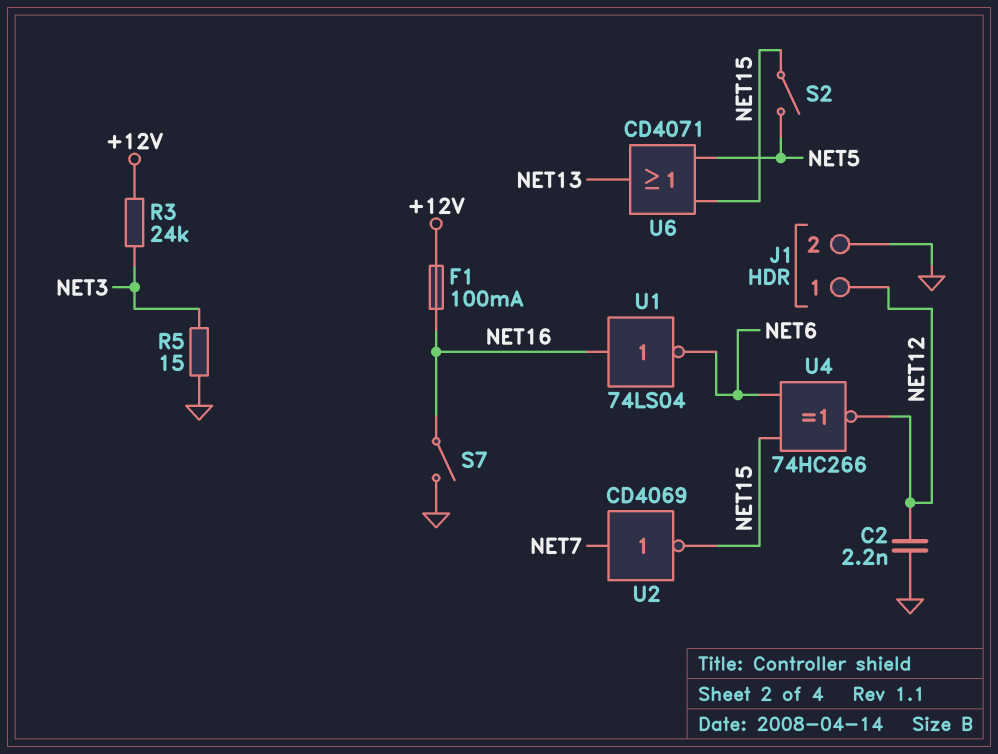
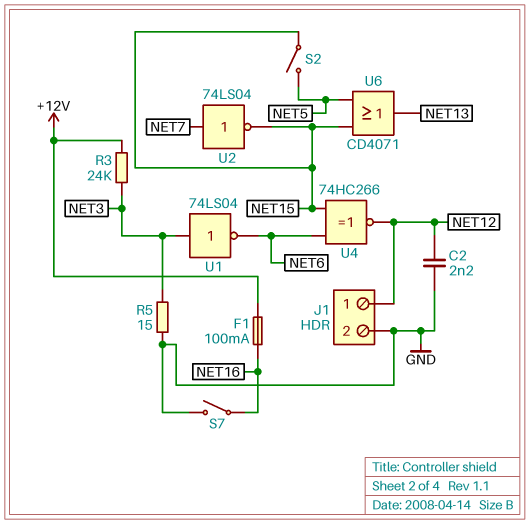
U1: NOT 74LS04 (in NET16, out NET6) -> NOT 74LS04 (in NET3, out NET6)
U2: NOT CD4069 (in NET7, out NET15) -> NOT 74LS04 (in NET7, out NET15)

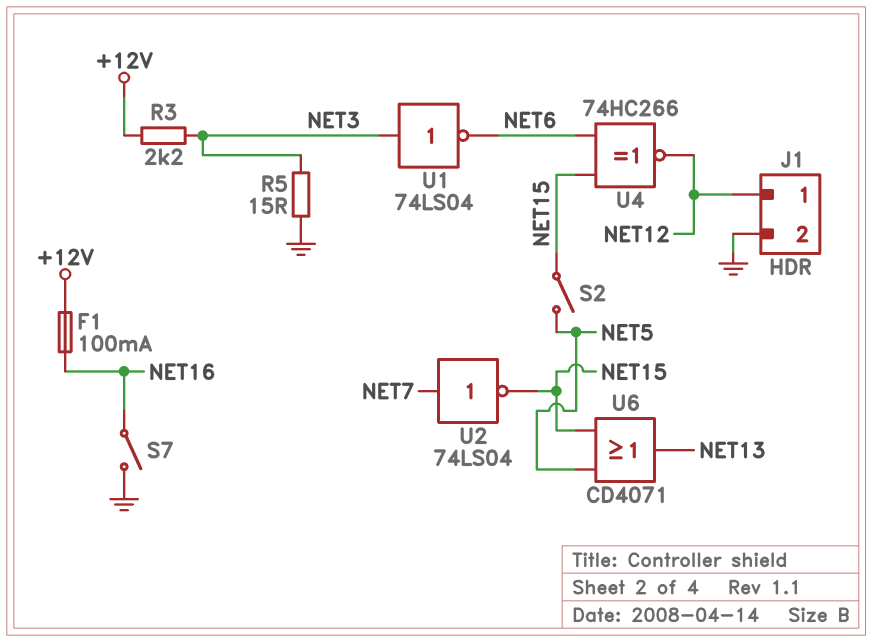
C2: 2.2nF (GND, NET12) -> none
R3: 24k (+12V, NET3) -> 2.2k (+12V, NET3)

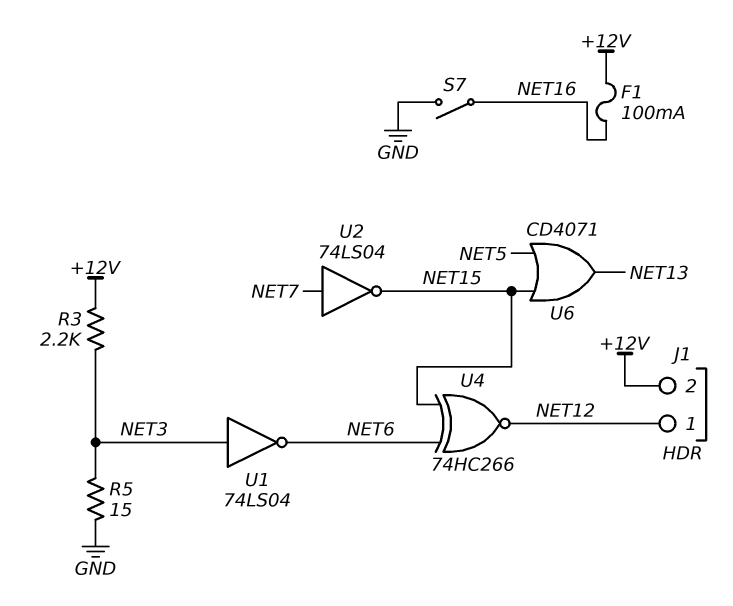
J1 pin 2: GND -> +12V
S2: switch (NET5, NET15) -> none

